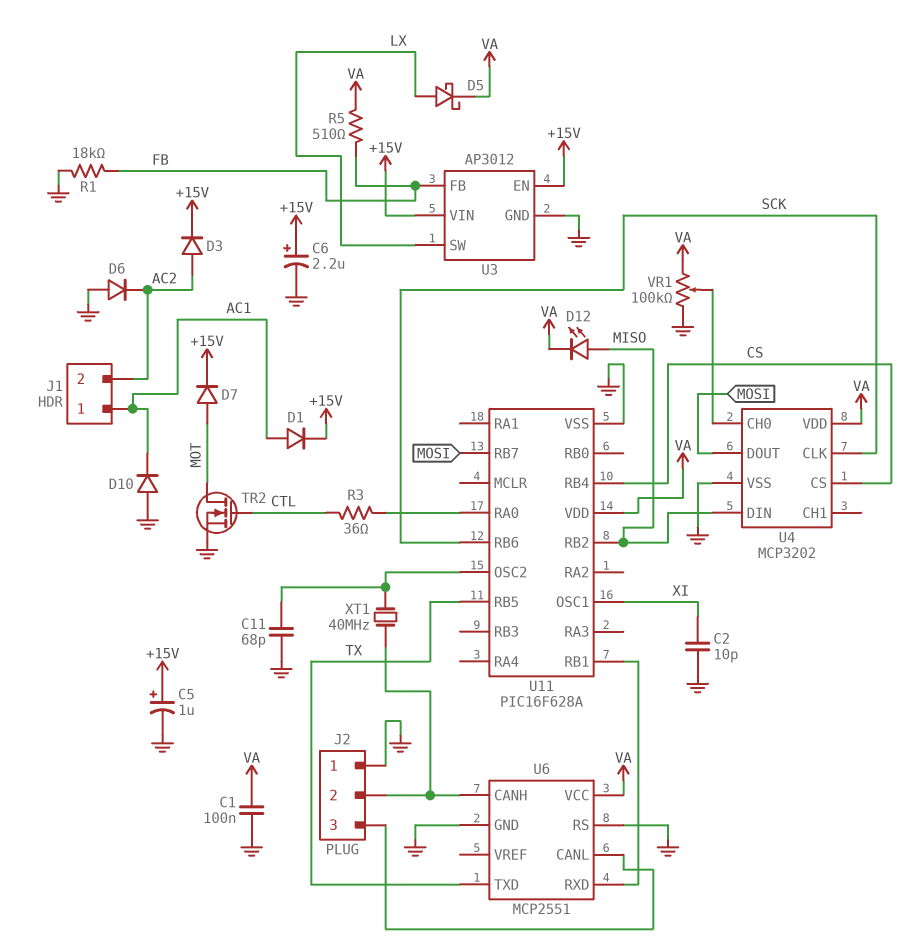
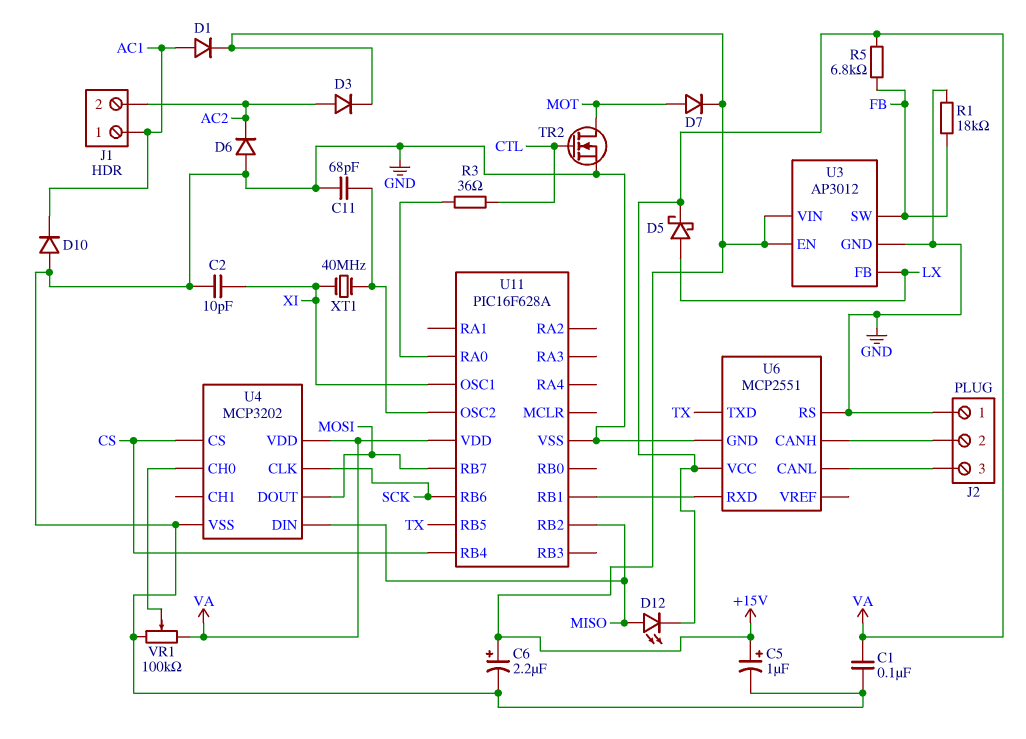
R5: 510 (FB, VA) -> 6.8k (FB, VA)
U3 pin FB: FB -> LX
U3 pin SW: LX -> FB
XT1: 40MHz (J2/2, U11/OSC2) -> 40MHz (U11/OSC2, XI)

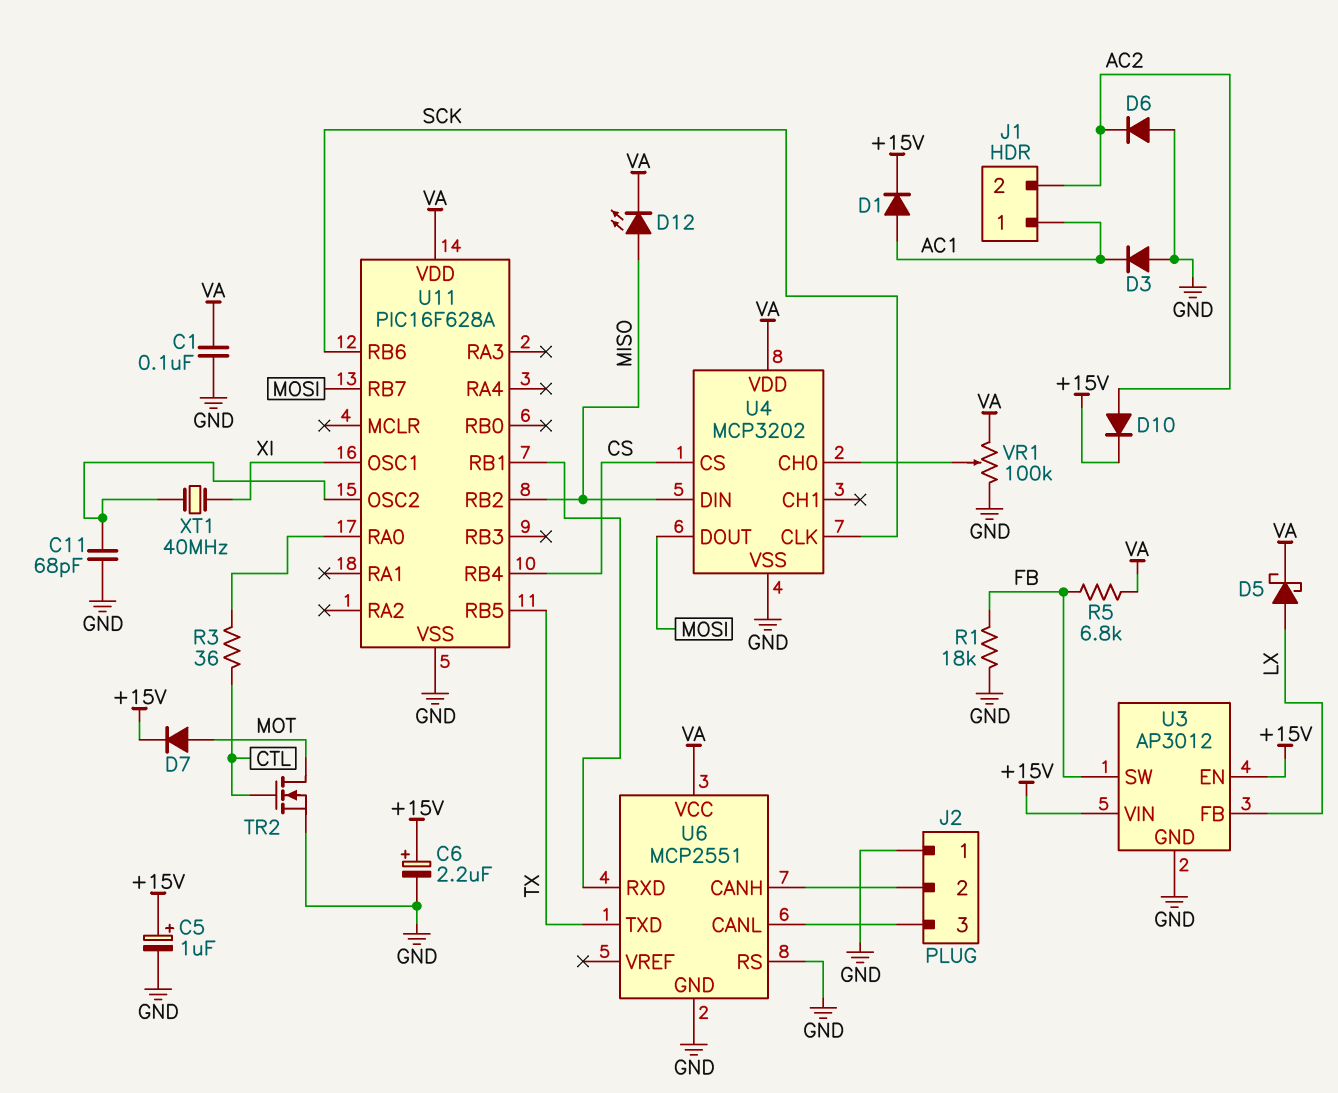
C2: 10pF (GND, XI) -> none
D3: diode (A AC2, K +15V) -> diode (A GND, K AC1)
D10: diode (A GND, K AC1) -> diode (A AC2, K +15V)

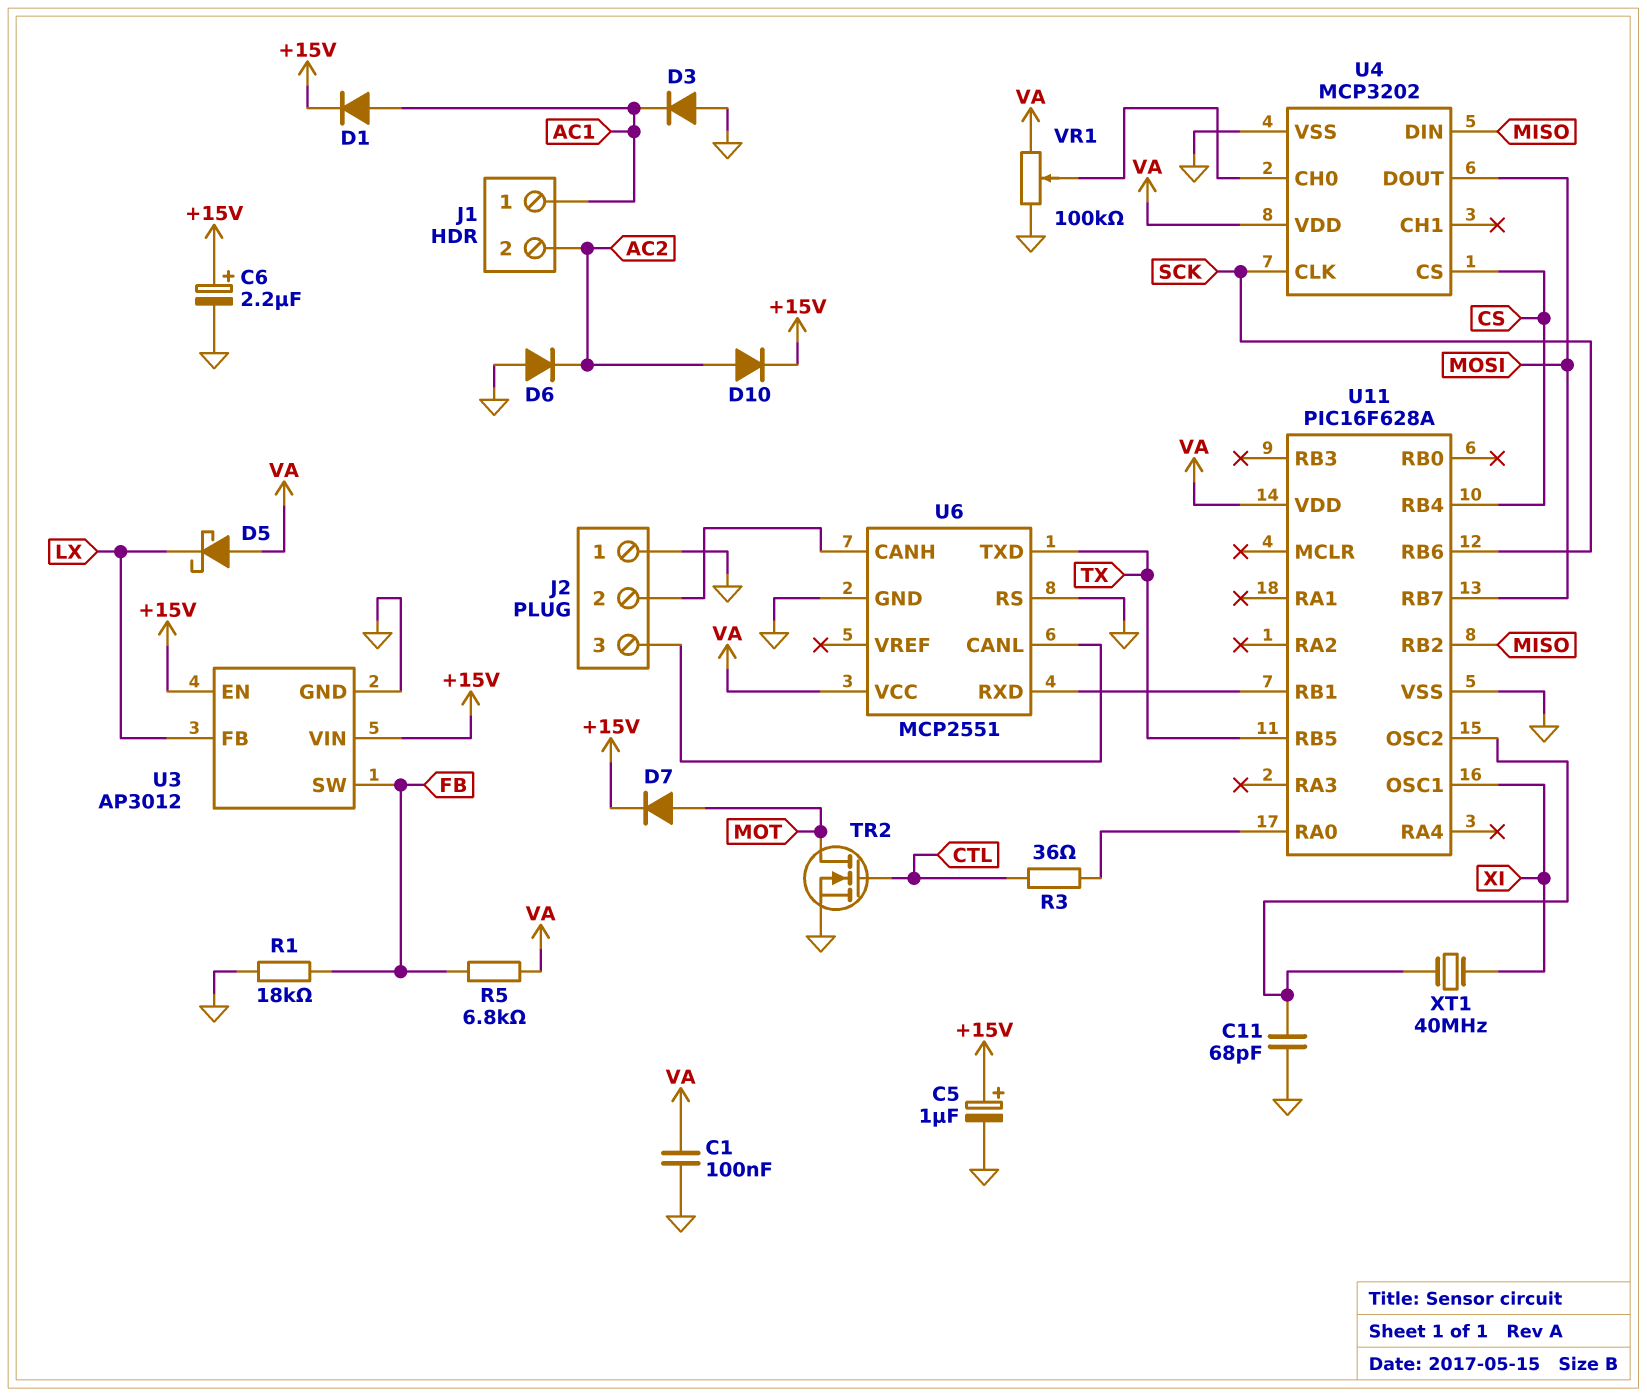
D5: schottky (A LX, K VA) -> schottky (A VA, K LX)
D12: LED (A MISO, K VA) -> none

